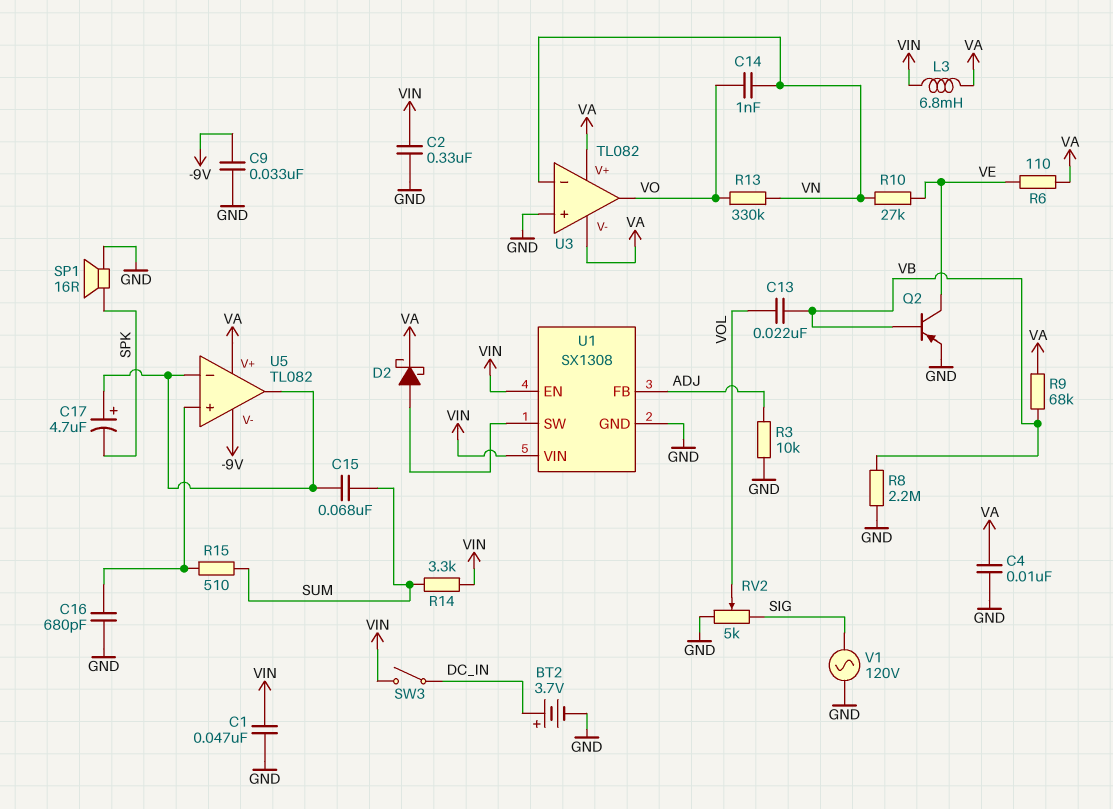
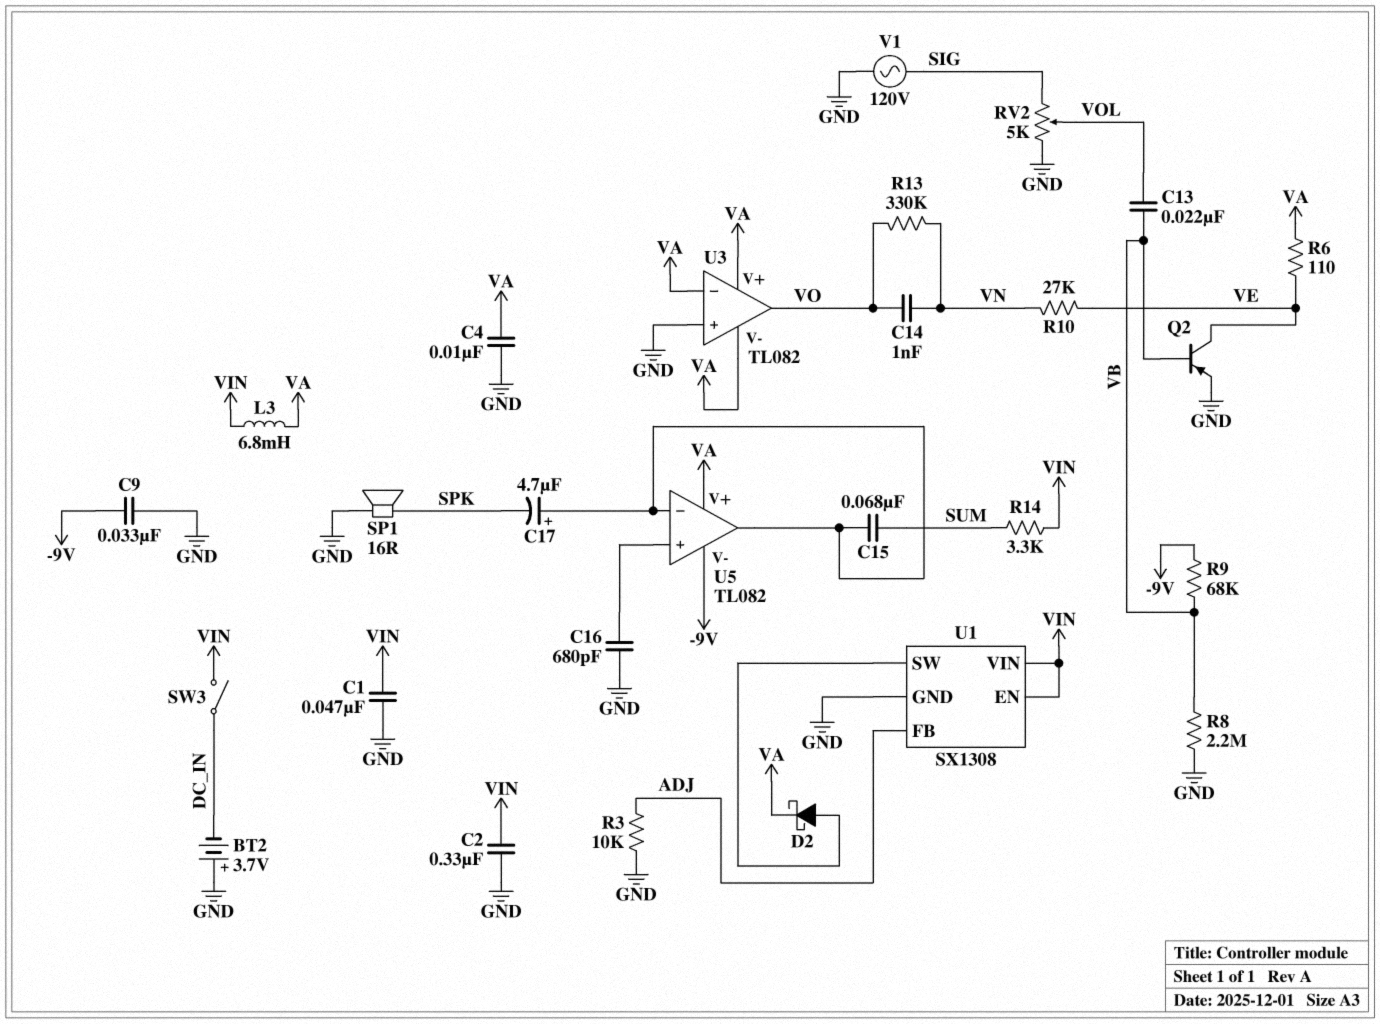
BT2: 3.7V (plus DC_IN, minus GND) -> 3.7V (plus GND, minus DC_IN)
R9: 68k (VA, VB) -> 68k (-9V, VB)
R15: 510 (SUM, U5/in+) -> none
U3 pin in-: VN -> VA

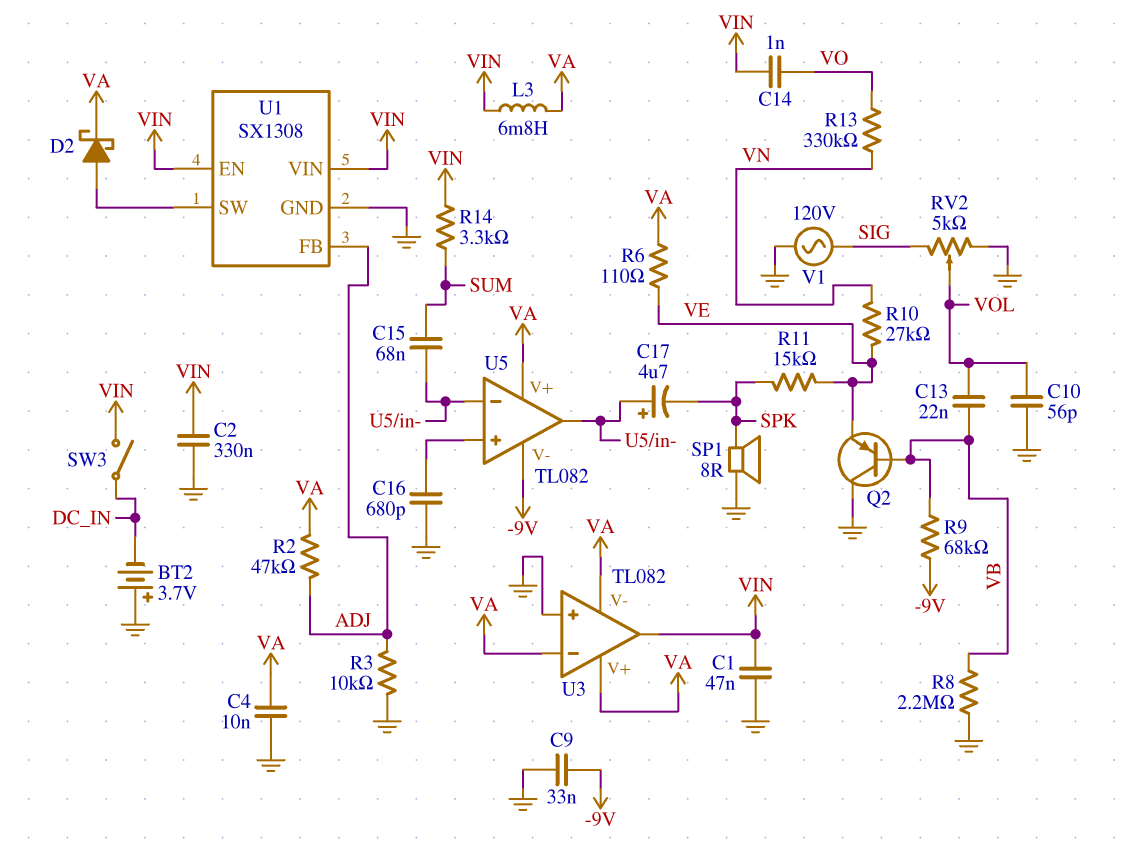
C10: none -> 56pF (GND, VOL)
C14: 1nF (VN, VO) -> 1nF (VIN, VO)
Q2: PNP (B VB, C VE, E GND) -> PNP (B VB, C GND, E VE)
R2: none -> 47k (ADJ, VA)
R11: none -> 15k (SPK, VE)
SP1: speaker 16R (GND, SPK) -> speaker 8R (GND, SPK)
U3 pin out: VO -> VIN

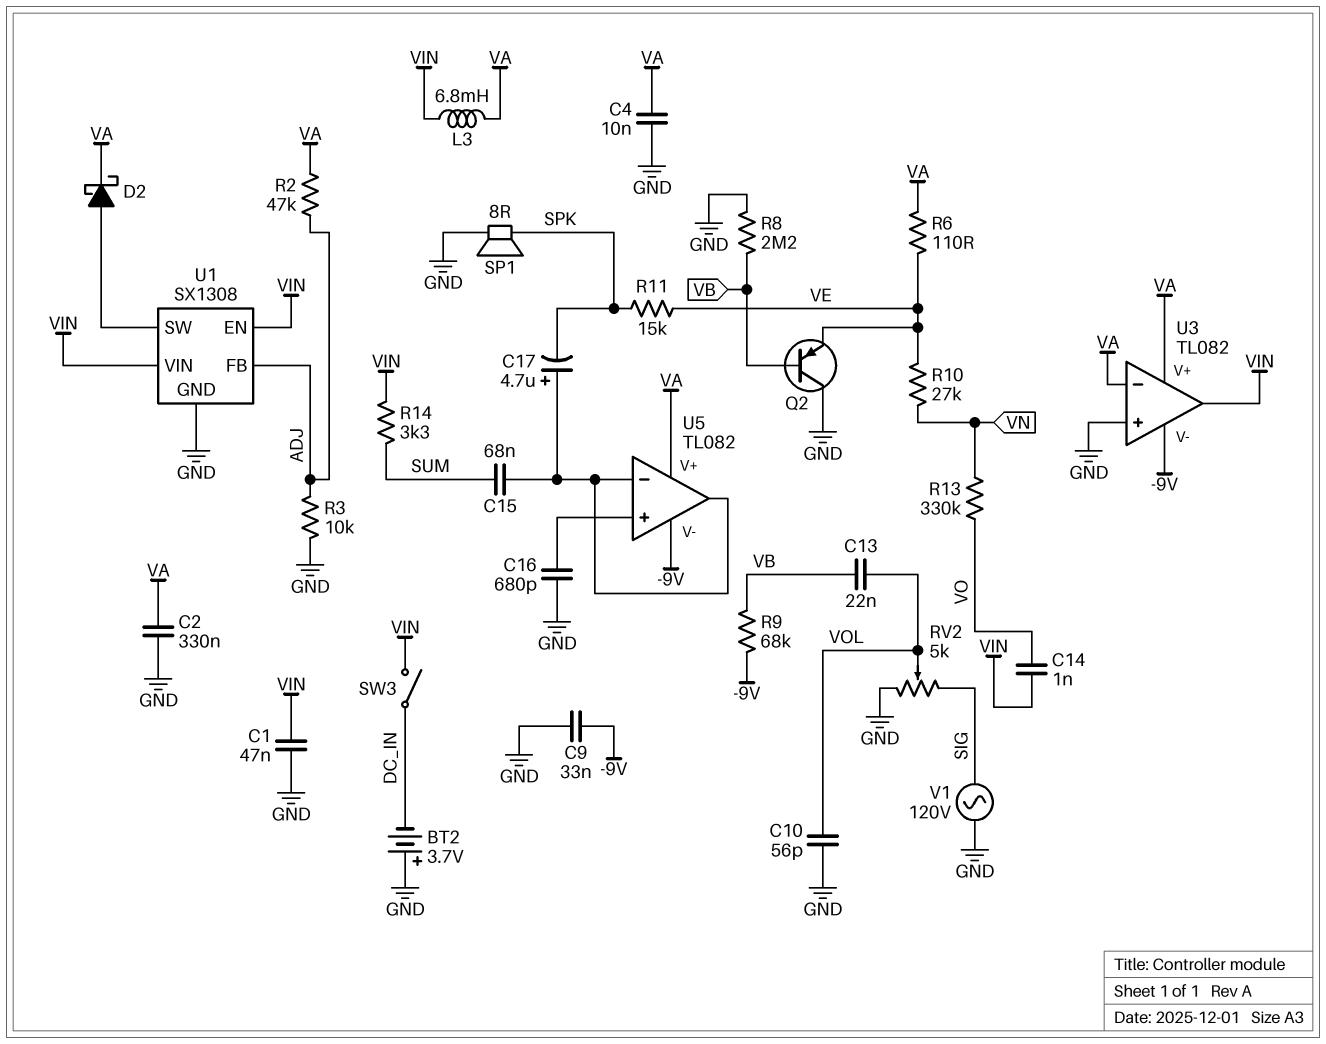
C2: 330nF (GND, VIN) -> 330nF (GND, VA)
U3 pin V-: VA -> -9V

